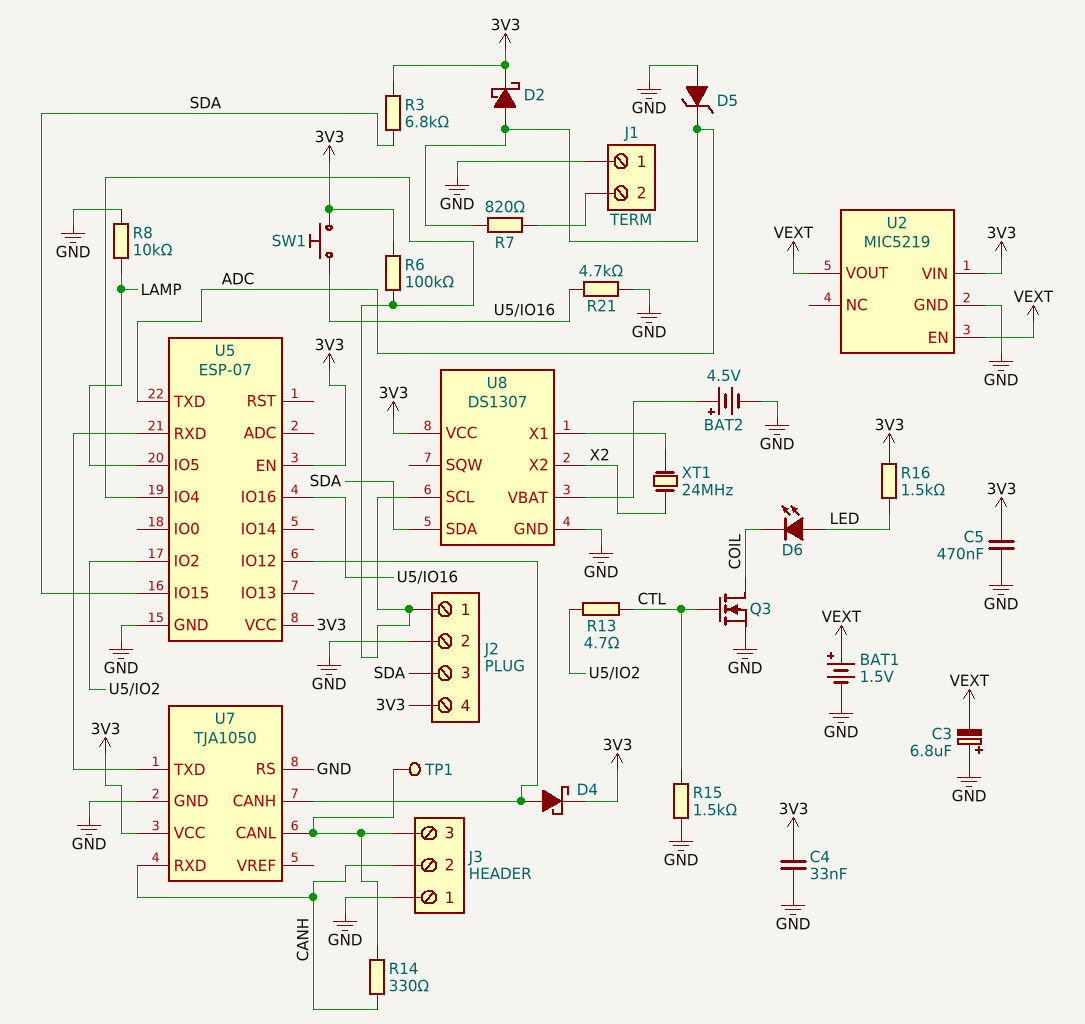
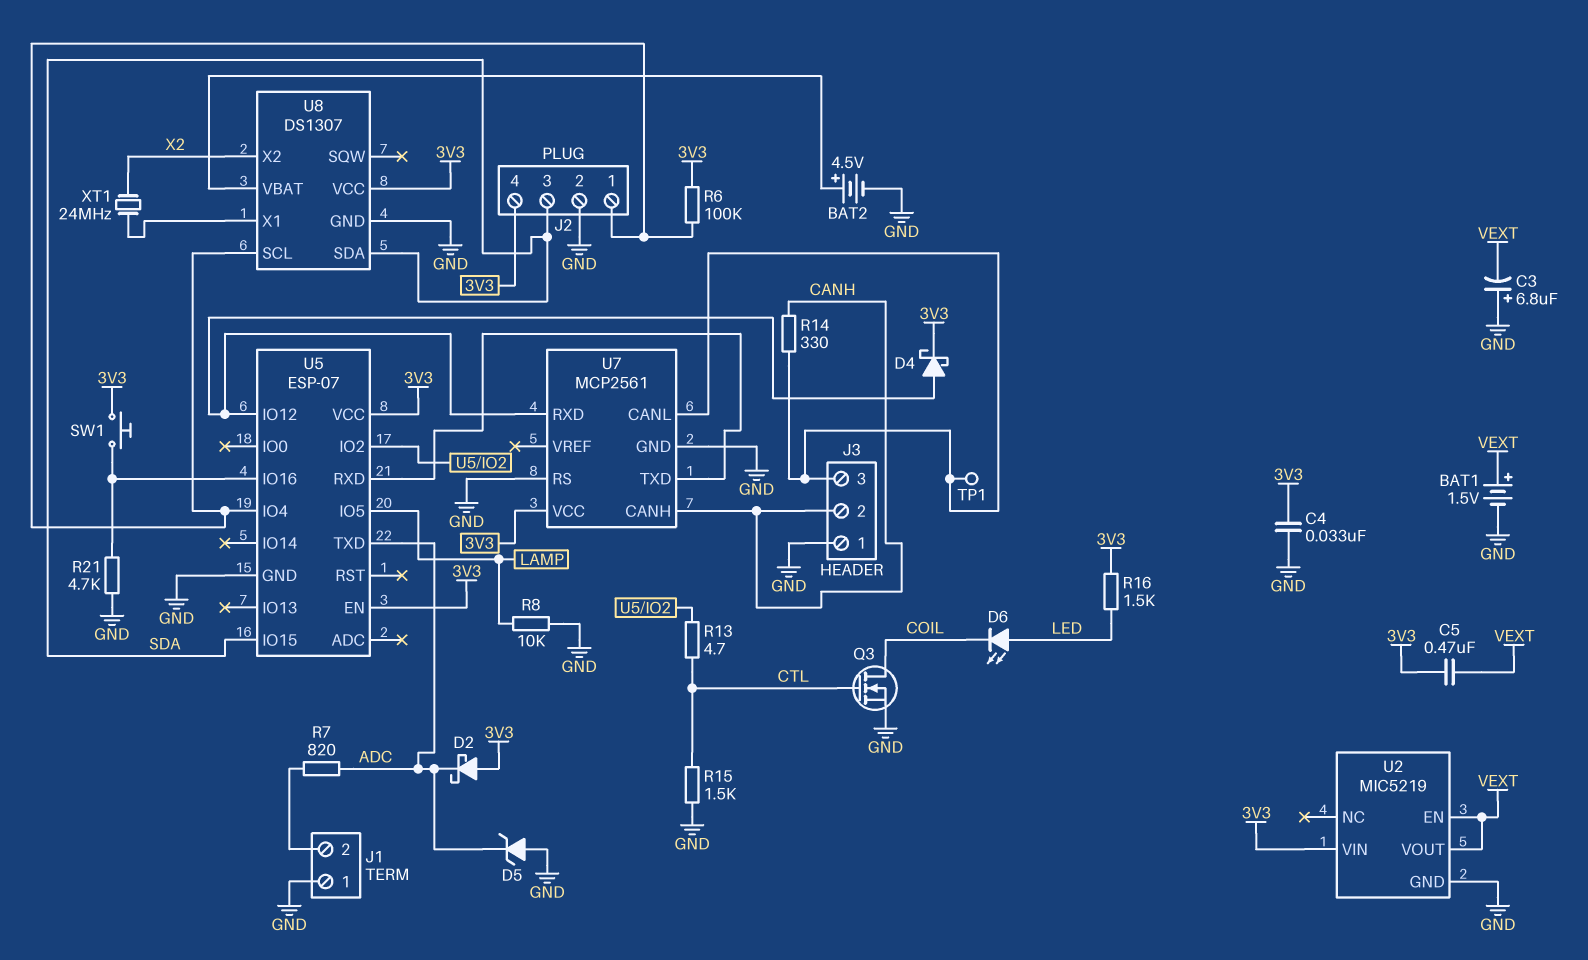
C5: 470nF (3V3, GND) -> 470nF (3V3, VEXT)
D2: schottky (A ADC, K 3V3) -> schottky (A 3V3, K ADC)
R3: 6.8k (3V3, SDA) -> none
U7: TJA1050 -> MCP2561
U7 pin CANH: U5/IO12 -> CANH
U7 pin RXD: CANH -> U5/IO12

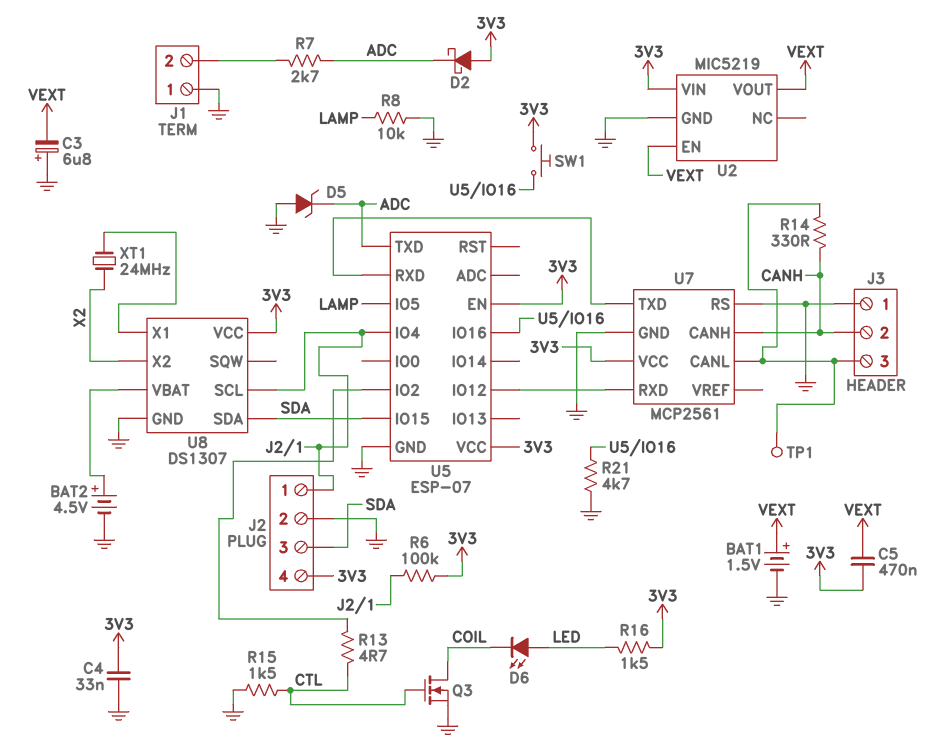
D4: schottky (A U5/IO12, K 3V3) -> none
R7: 820 (ADC, J1/2) -> 2.7k (ADC, J1/2)

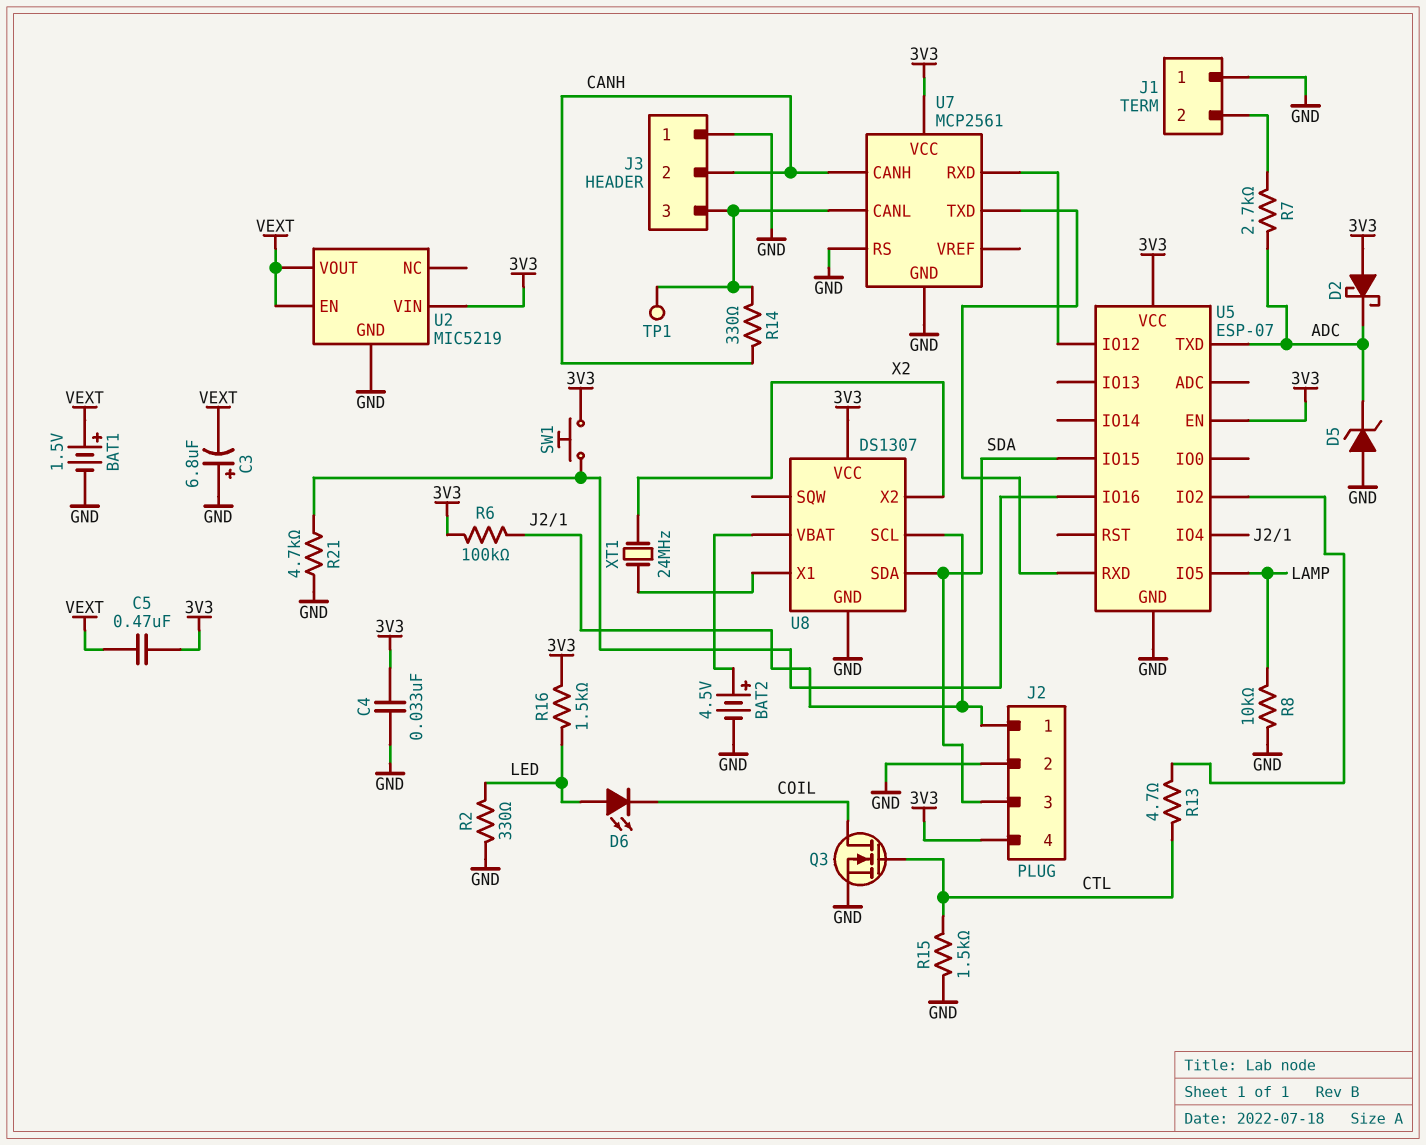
R2: none -> 330 (GND, LED)

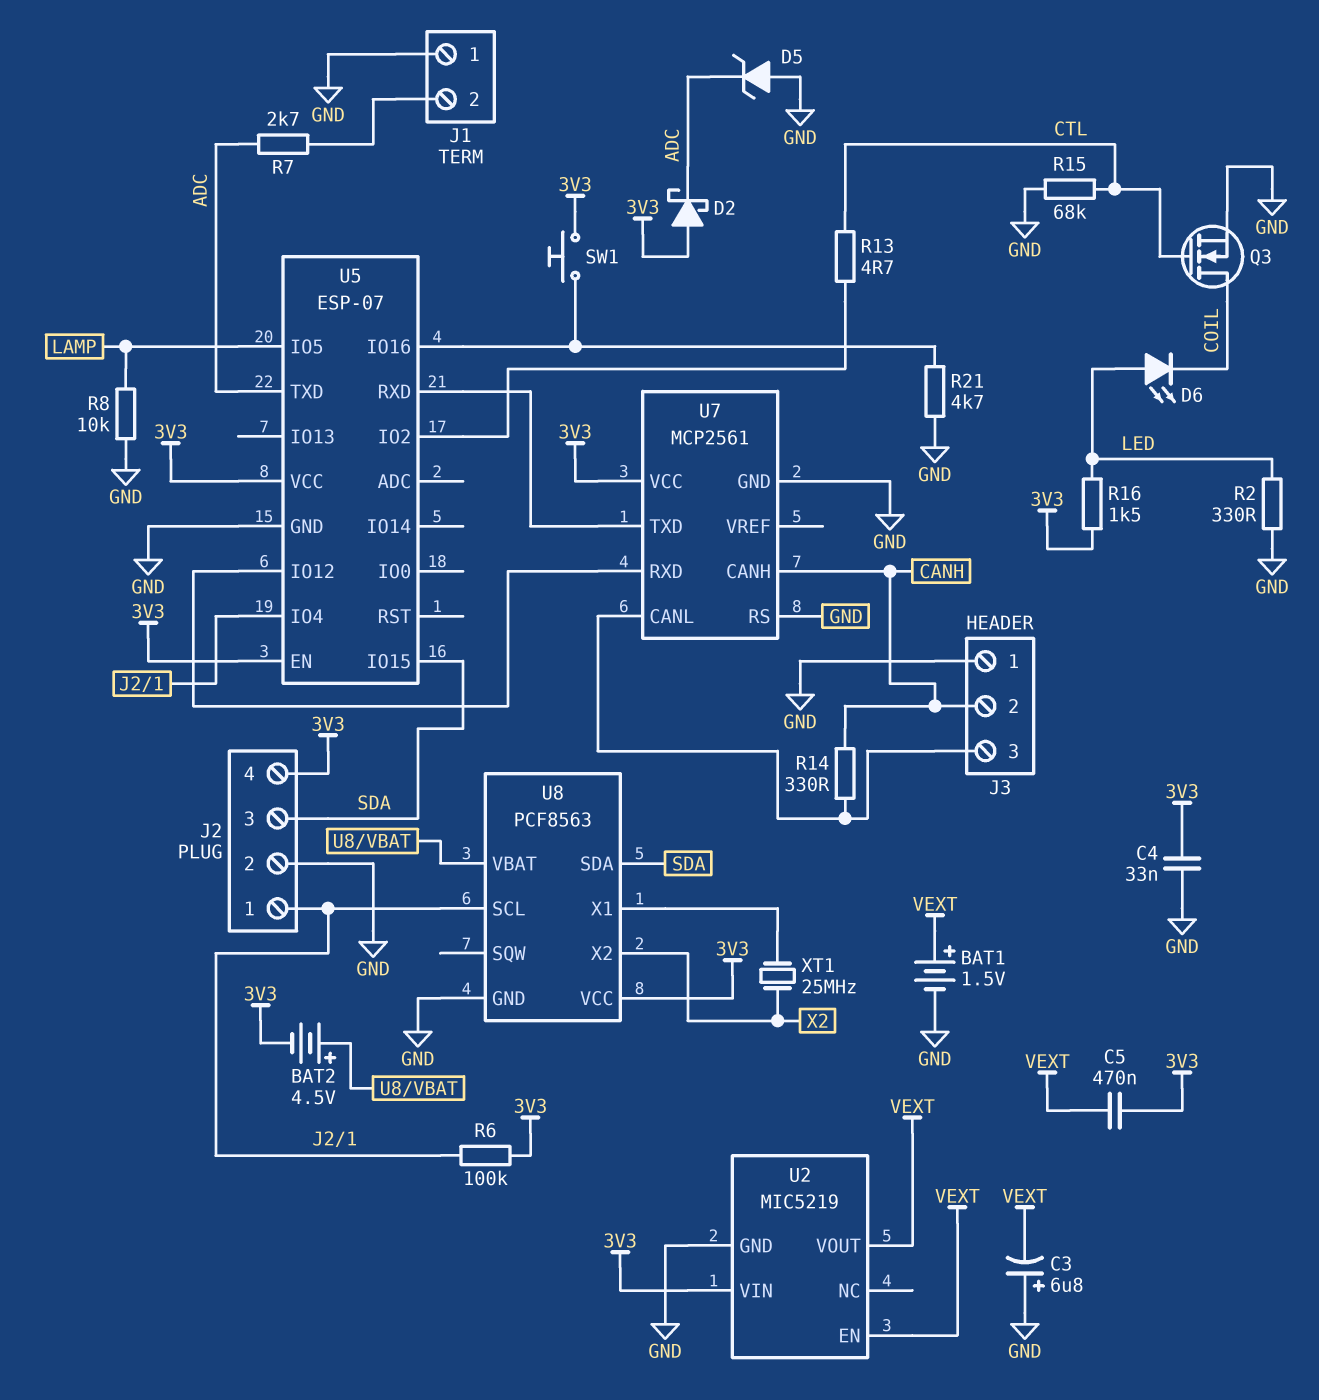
BAT2: 4.5V (plus U8/VBAT, minus GND) -> 4.5V (plus U8/VBAT, minus 3V3)
R15: 1.5k (CTL, GND) -> 68k (CTL, GND)
TP1: test point (J3/3) -> none
U8: DS1307 -> PCF8563
XT1: 24MHz (U8/X1, X2) -> 25MHz (U8/X1, X2)

